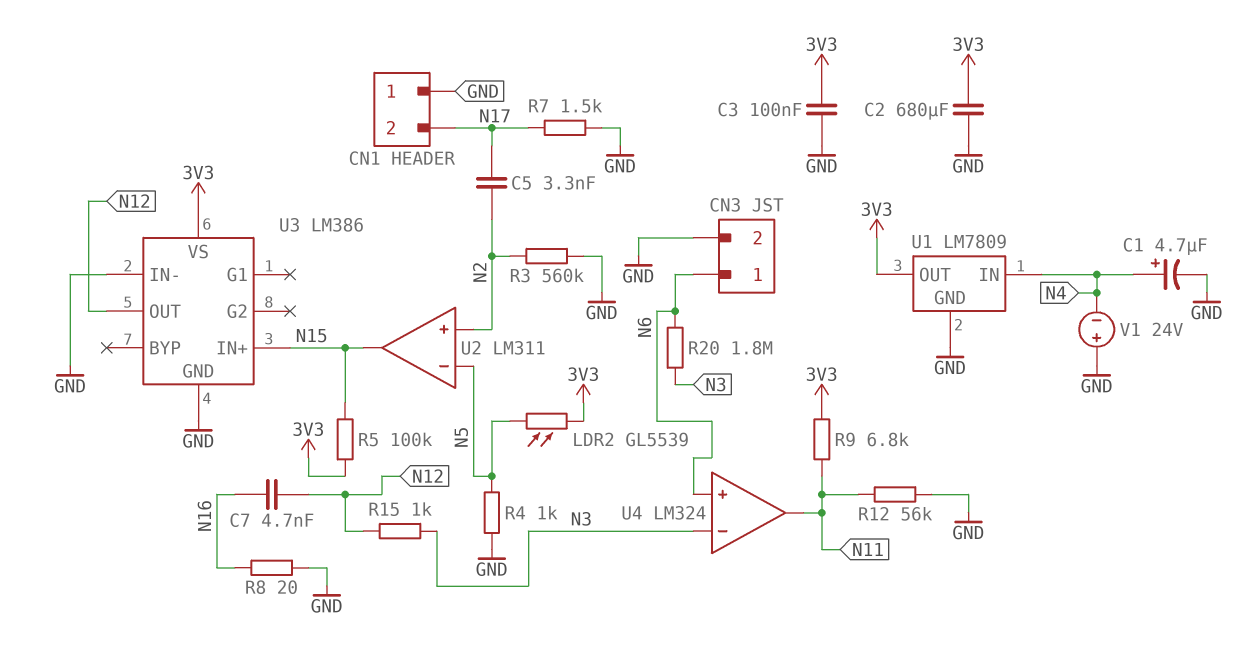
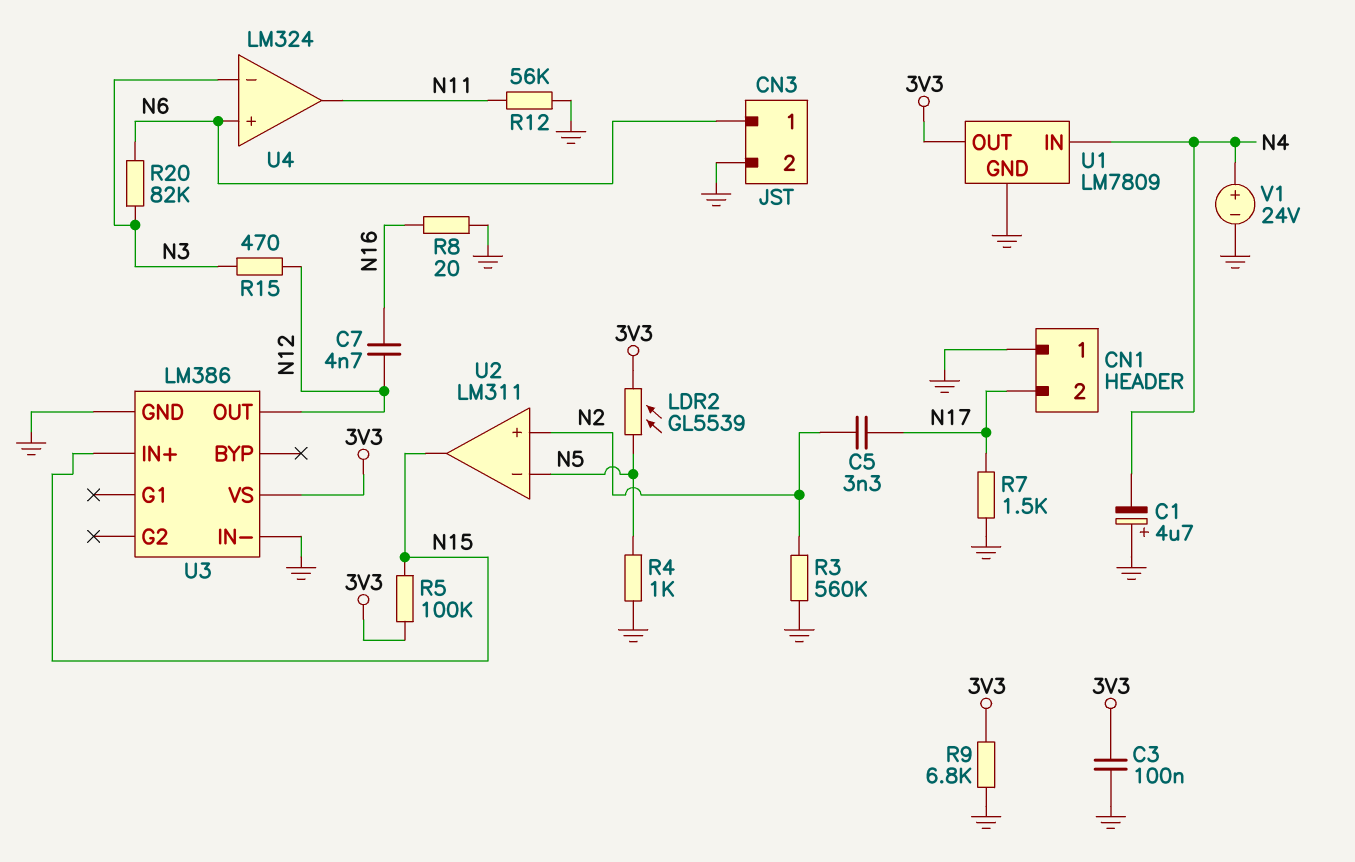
C1: 4.7uF (plus N4, minus GND) -> 4.7uF (plus GND, minus N4)
C2: 680uF (3V3, GND) -> none
R9: 6.8k (3V3, N11) -> 6.8k (3V3, GND)
R15: 1k (N3, N12) -> 470 (N3, N12)
R20: 1.8M (N3, N6) -> 82k (N3, N6)
V1: 24V (plus GND, minus N4) -> 24V (plus N4, minus GND)

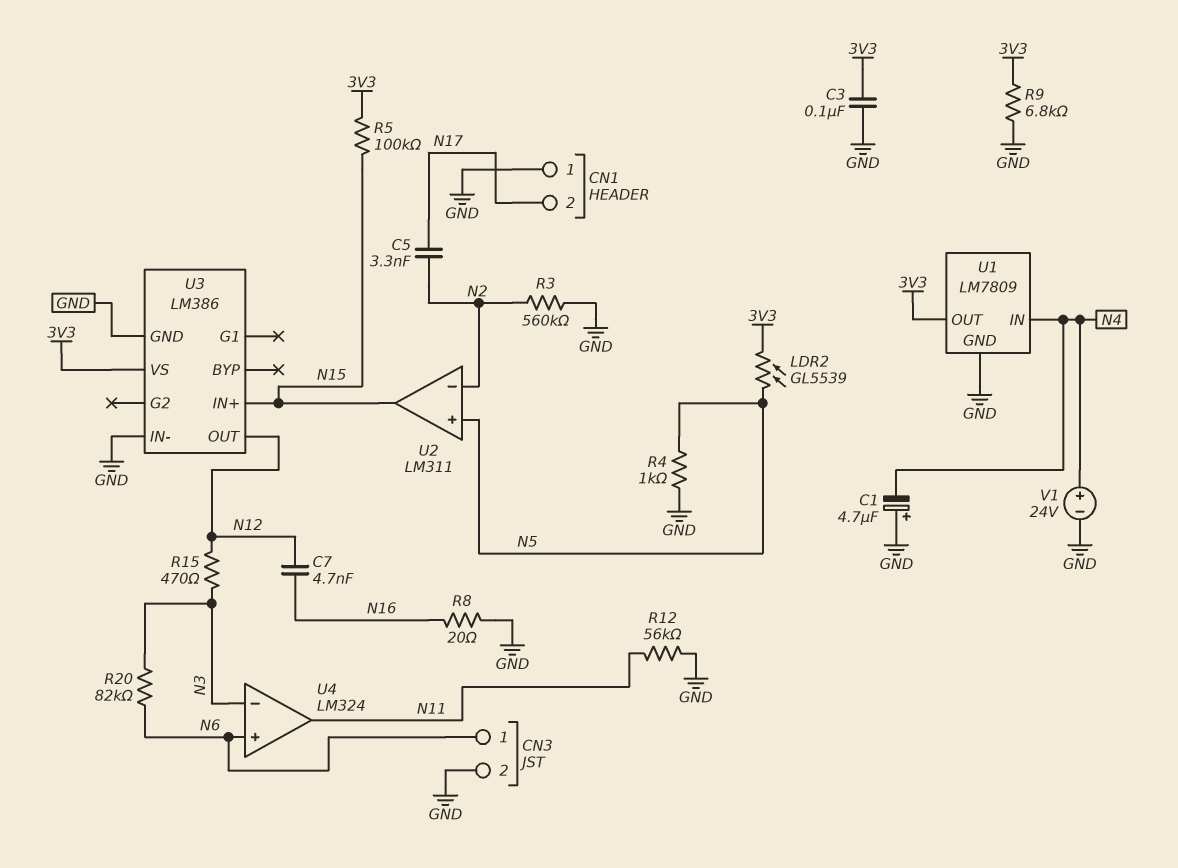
R7: 1.5k (GND, N17) -> none
U2 pin in+: N2 -> N5
U2 pin in-: N5 -> N2

